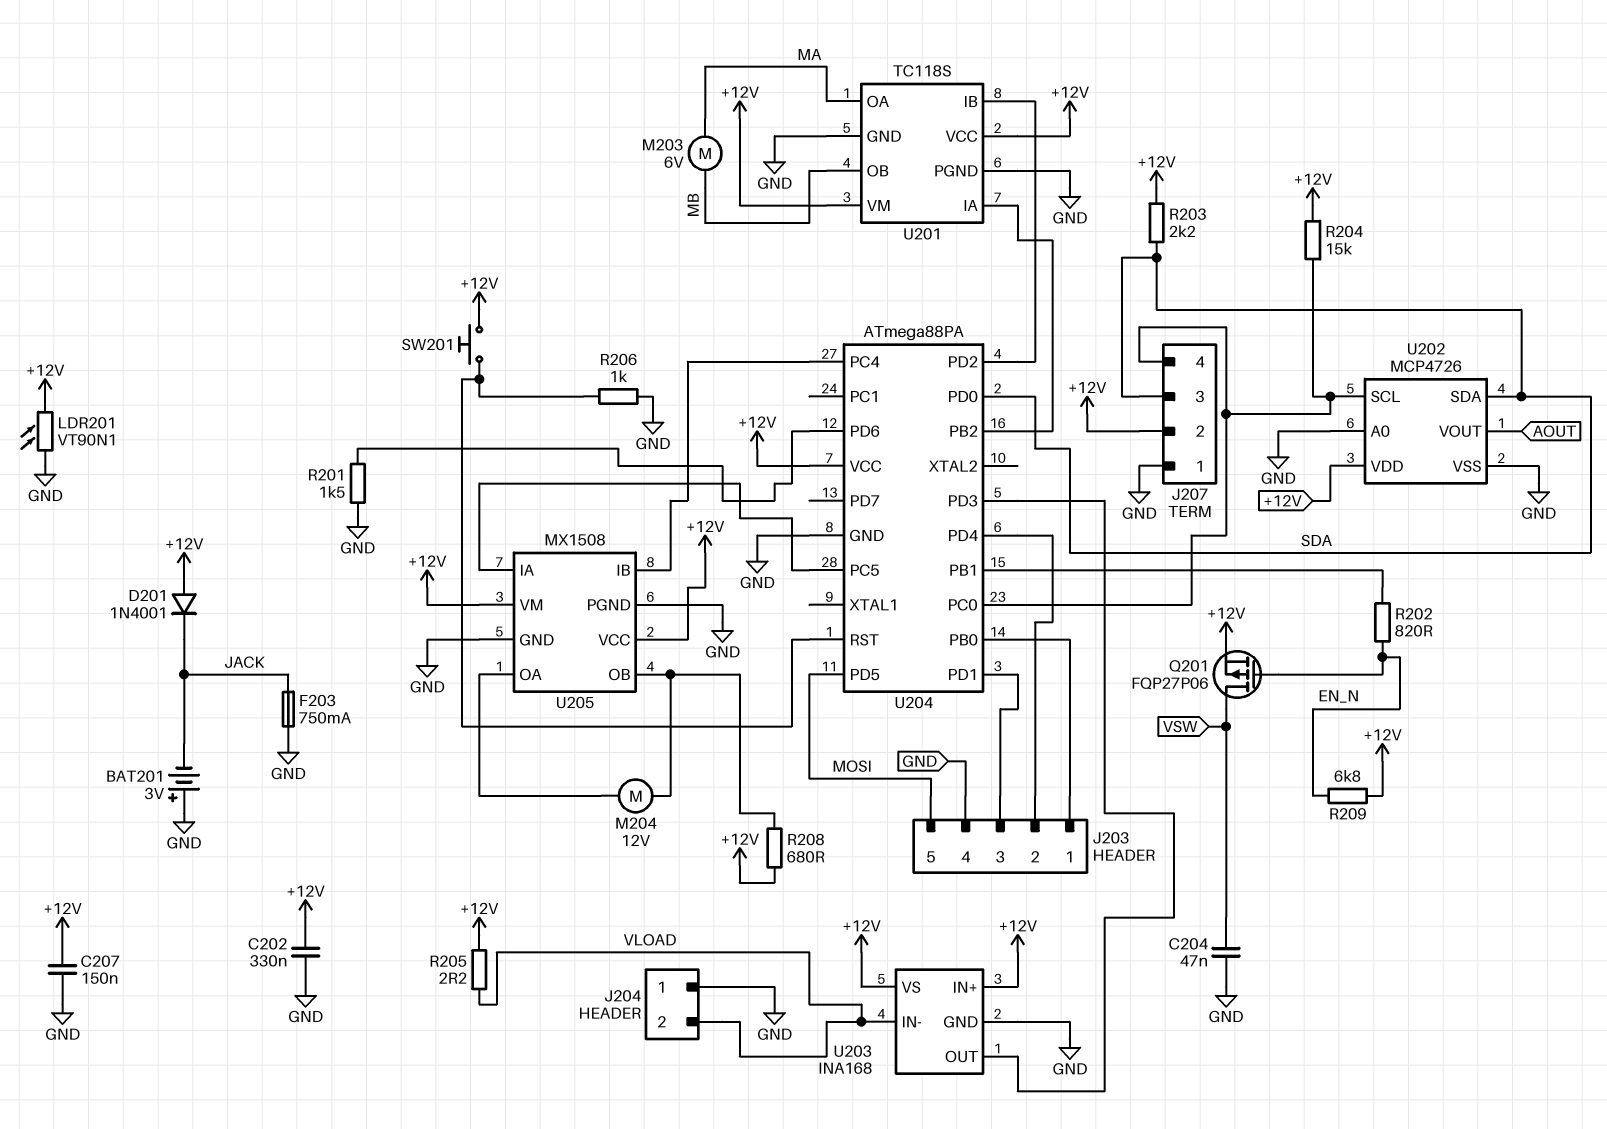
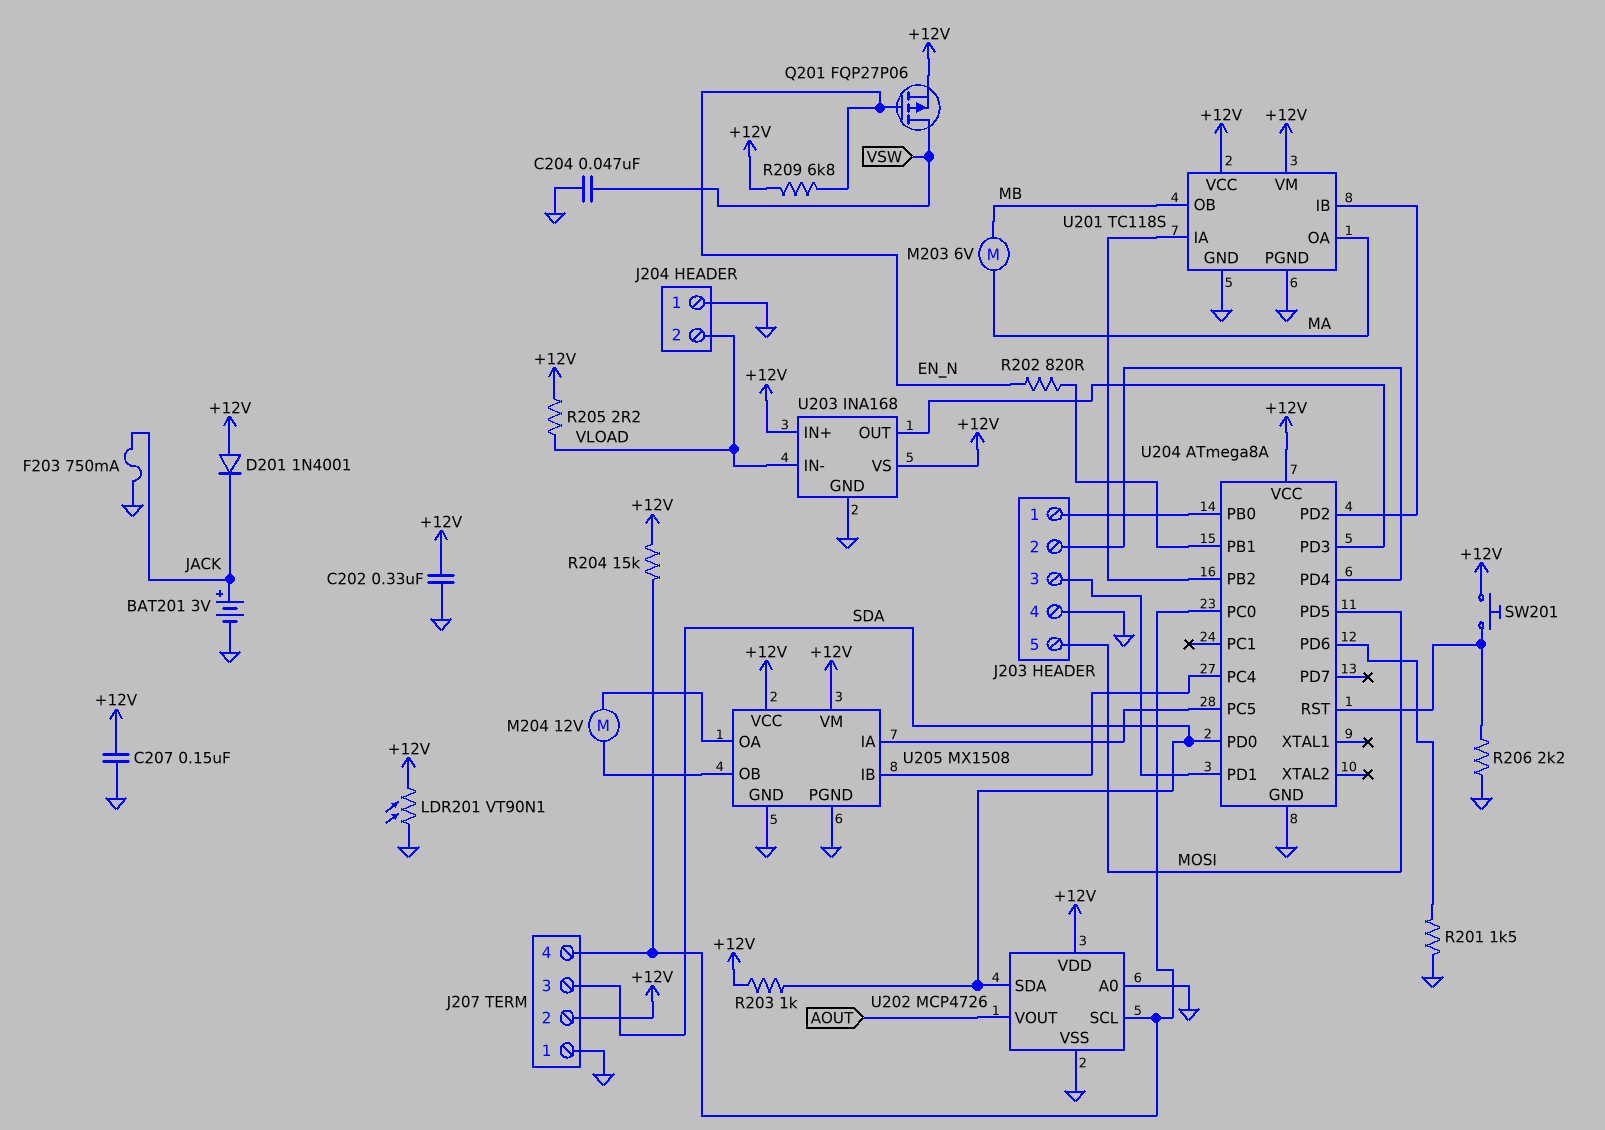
BAT201: 3V (plus GND, minus JACK) -> 3V (plus JACK, minus GND)
R203: 2.2k (+12V, SDA) -> 1k (+12V, SDA)
R206: 1k (GND, U204/RST) -> 2.2k (GND, U204/RST)
R208: 680 (+12V, U205/OB) -> none
U204: ATmega88PA -> ATmega8A

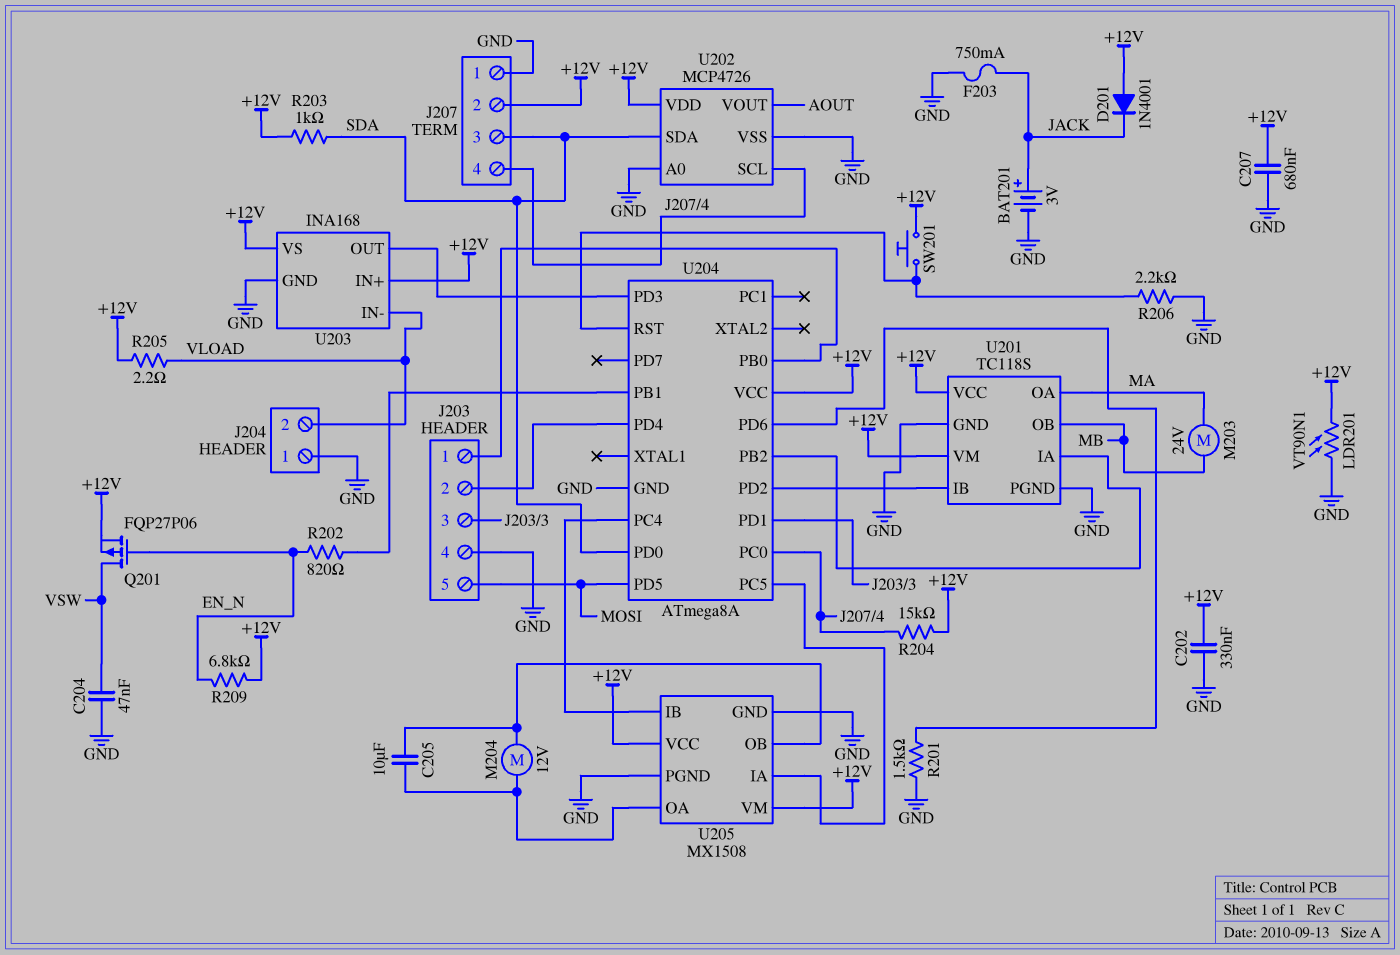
C205: none -> 10uF (U205/OA, U205/OB)
C207: 150nF (+12V, GND) -> 680nF (+12V, GND)
M203: motor 6V (MA, MB) -> motor 24V (MA, MB)

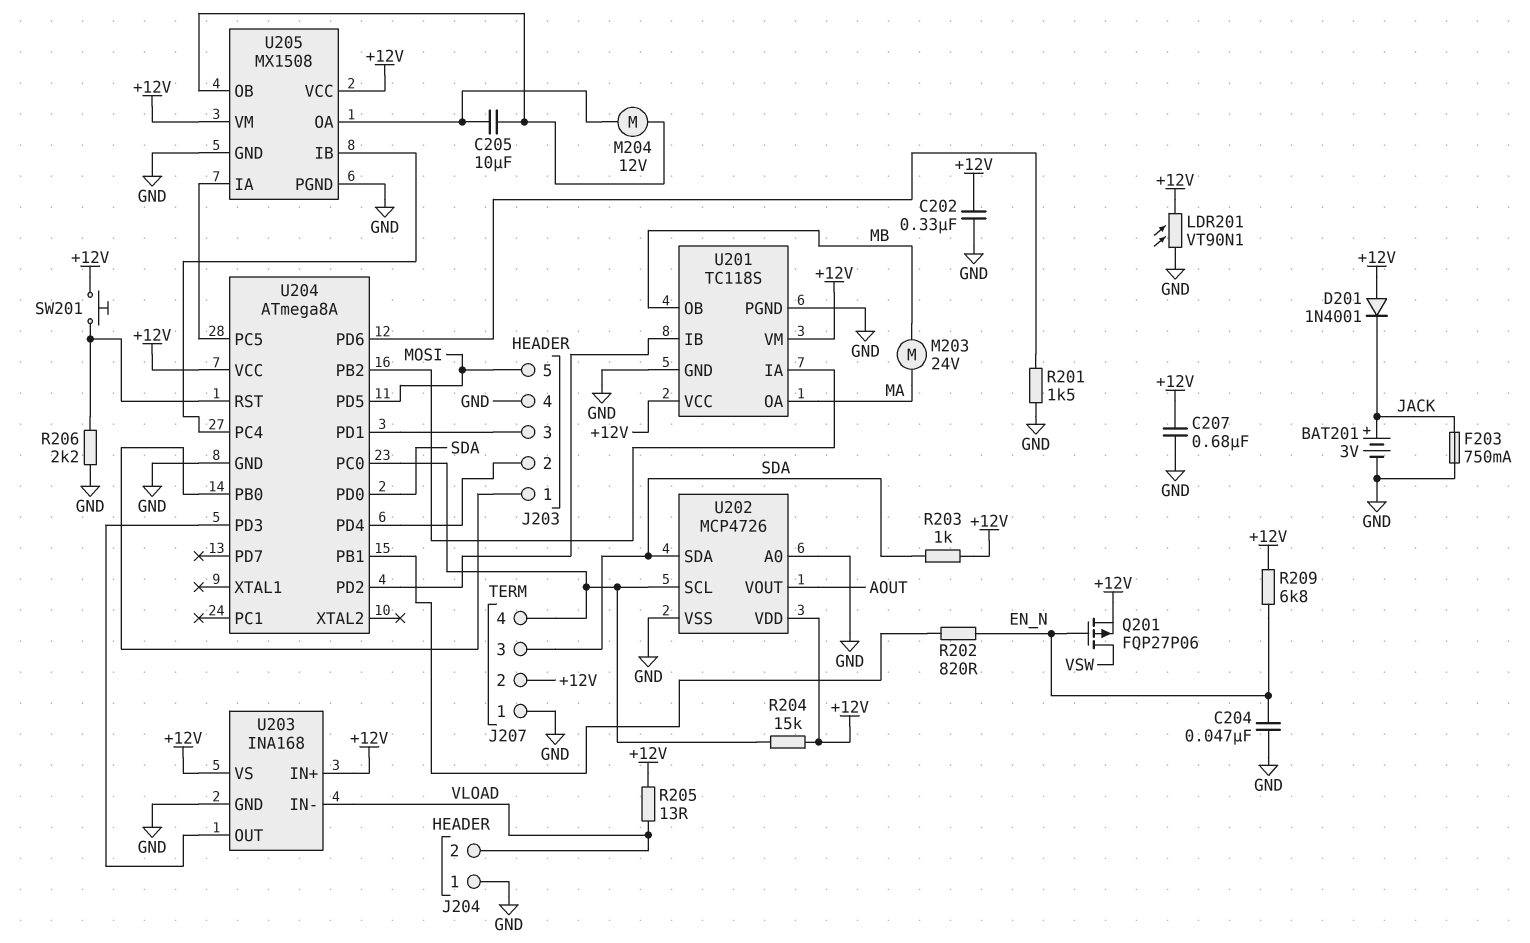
C204: 47nF (GND, VSW) -> 47nF (EN_N, GND)
R205: 2.2 (+12V, VLOAD) -> 13 (+12V, VLOAD)

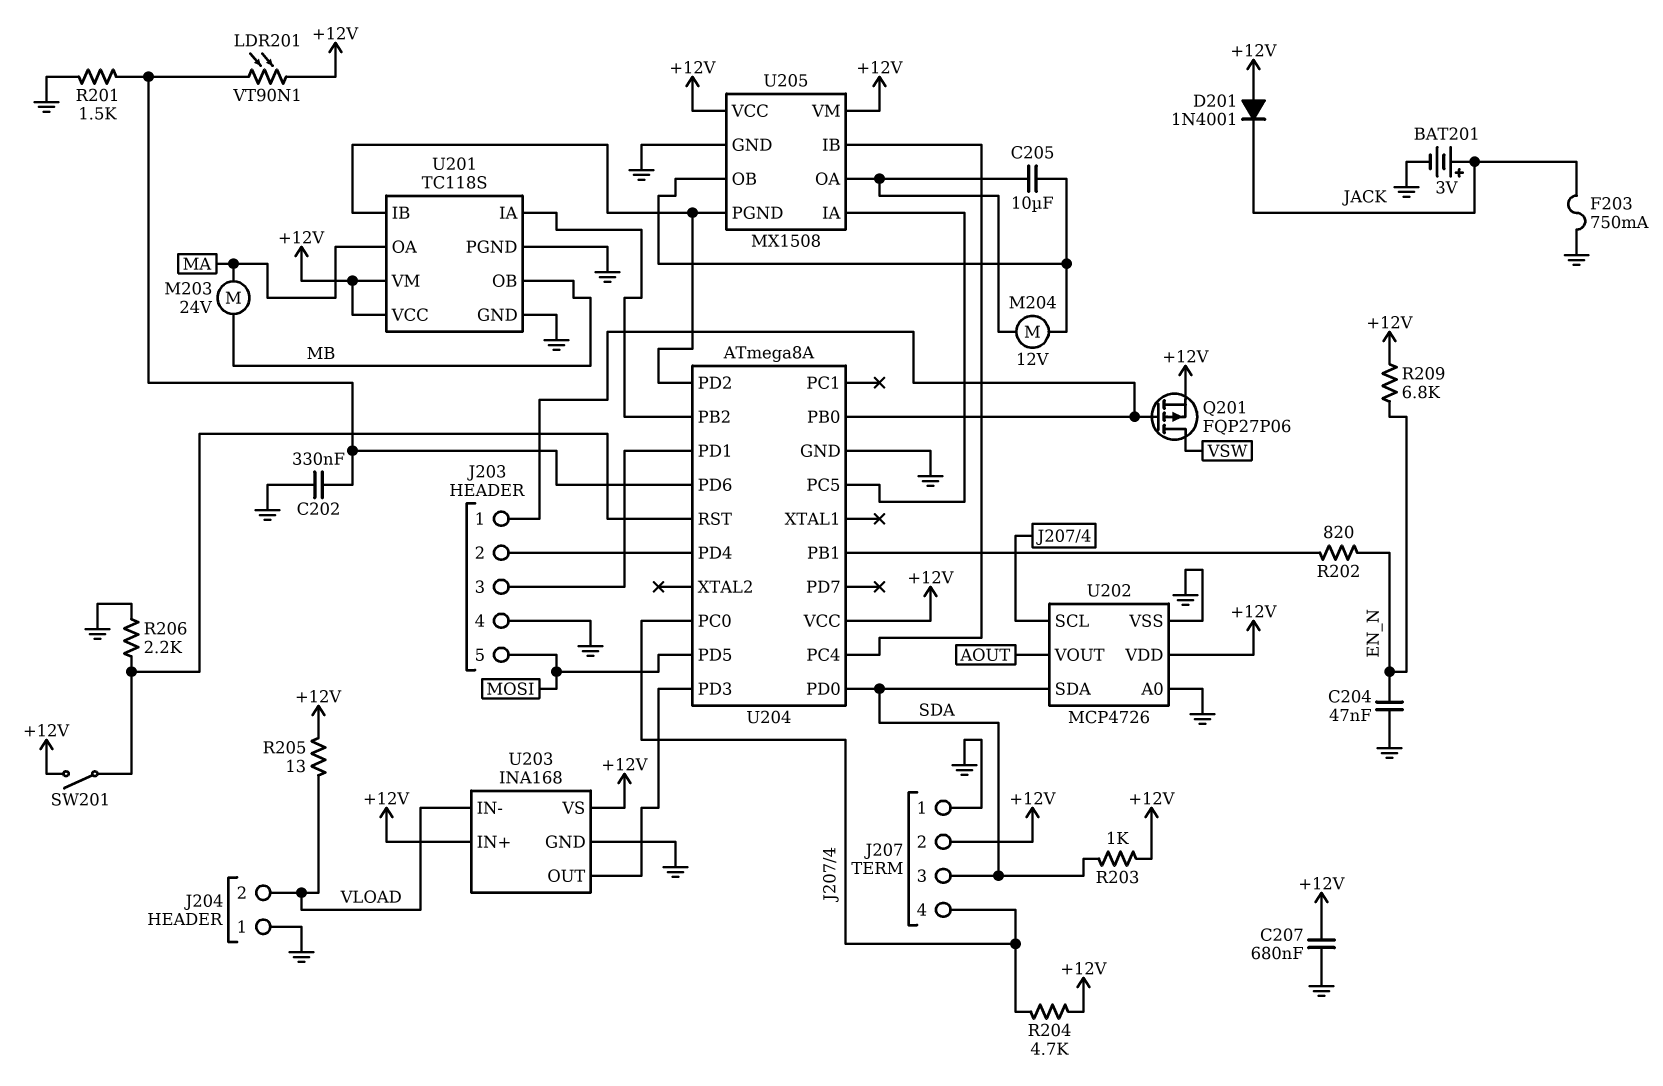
C202: 330nF (+12V, GND) -> 330nF (GND, U204/PD6)
LDR201: VT90N1 (+12V, GND) -> VT90N1 (+12V, U204/PD6)
Q201: PMOS FQP27P06 (G EN_N, D VSW, S +12V) -> PMOS FQP27P06 (G J203/1, D VSW, S +12V)
R204: 15k (+12V, J207/4) -> 4.7k (+12V, J207/4)
SW201: button (+12V, U204/RST) -> switch (+12V, U204/RST)
U205 pin PGND: GND -> U201/IB

